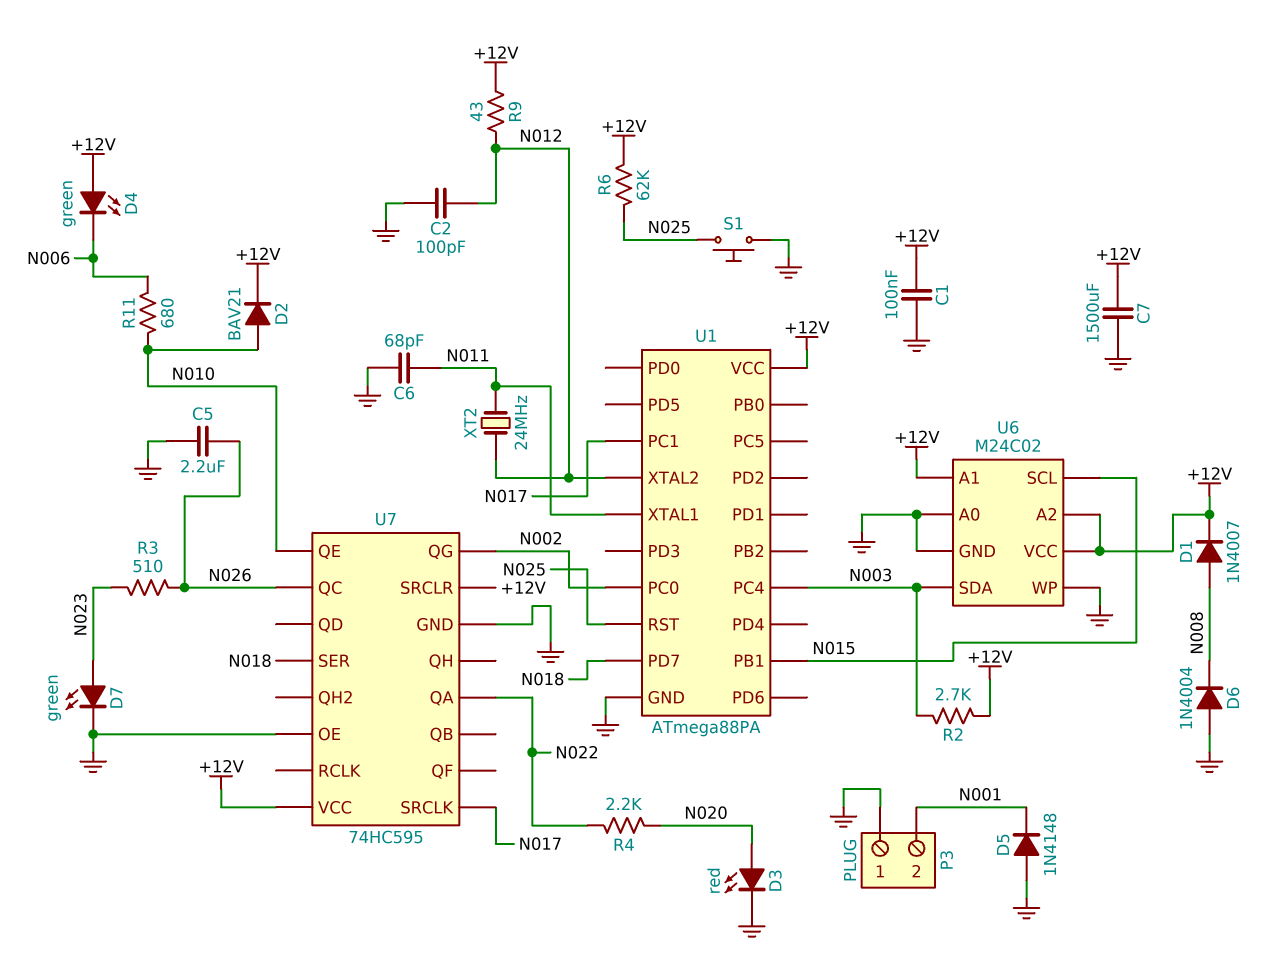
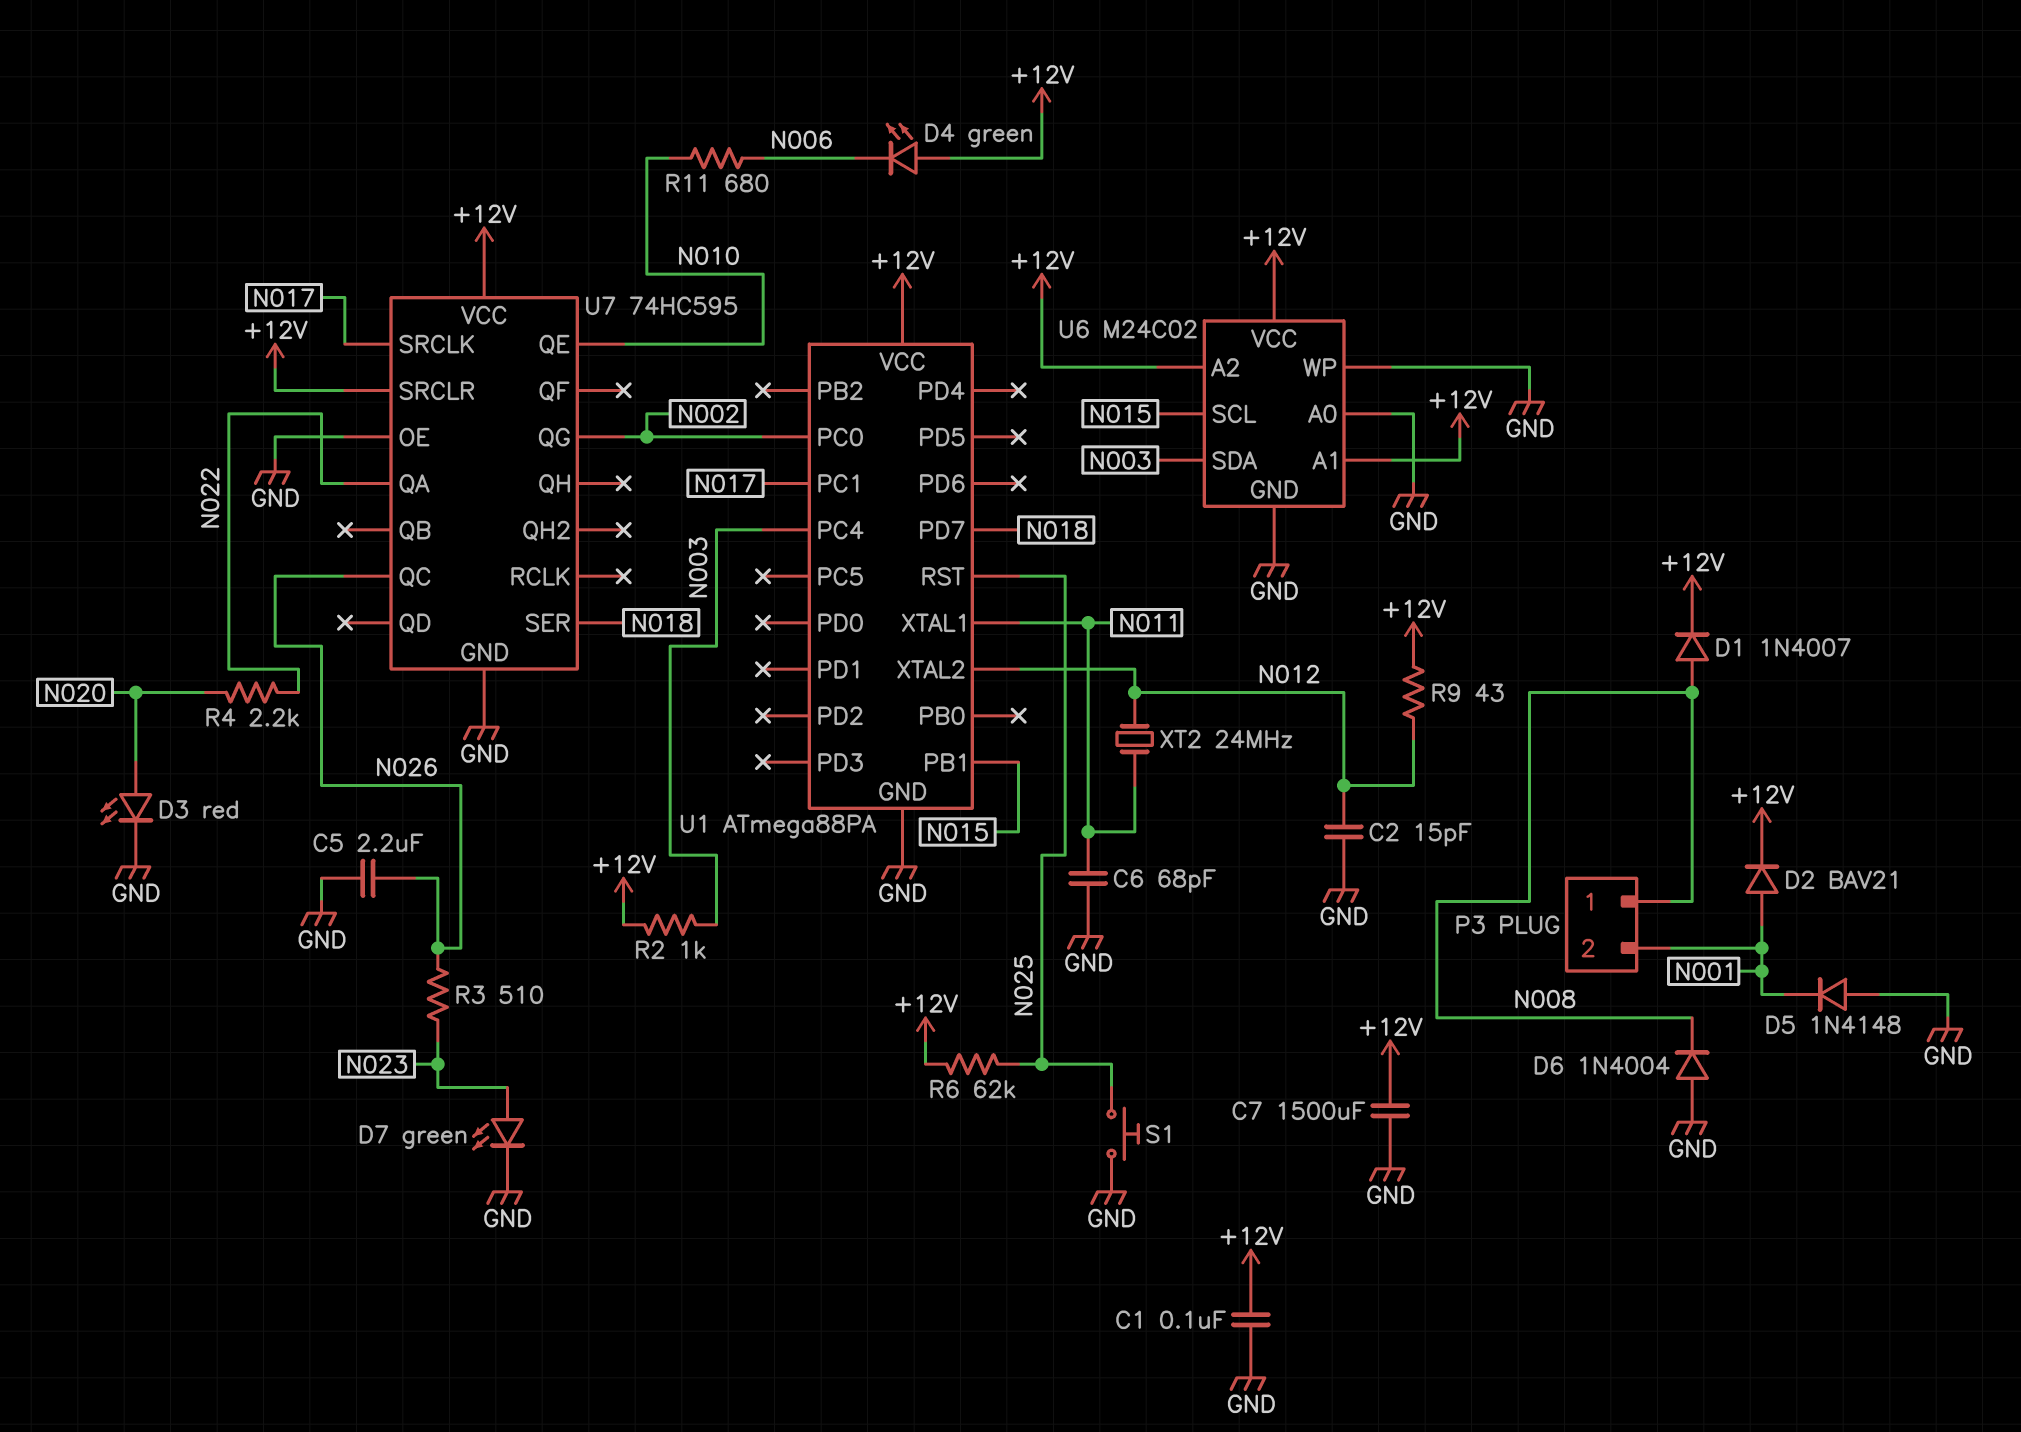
C2: 100pF (GND, N012) -> 15pF (GND, N012)
D2: diode BAV21 (A N010, K +12V) -> diode BAV21 (A N001, K +12V)
P3 pin 1: GND -> N008
R2: 2.7k (+12V, N003) -> 1k (+12V, N003)

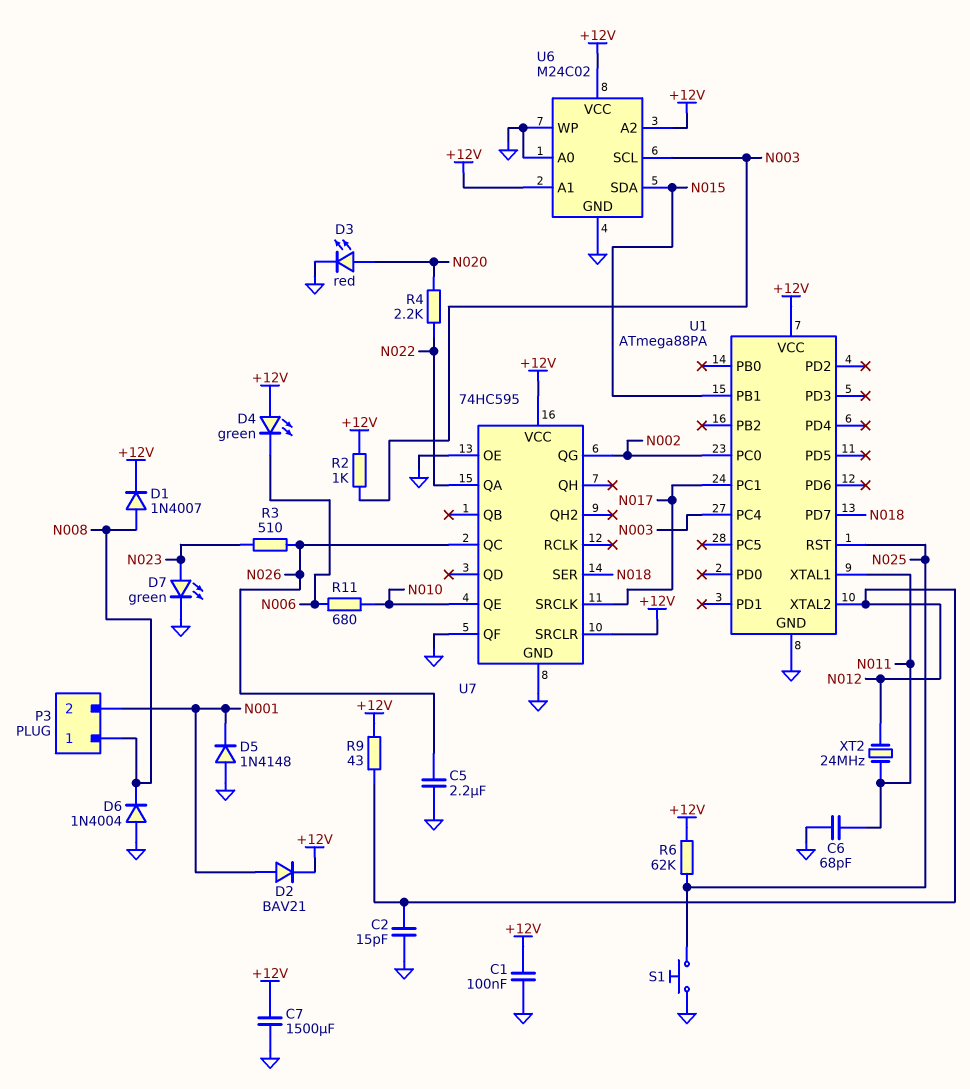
U6 pin SCL: N015 -> N003
U6 pin SDA: N003 -> N015
U7 pin QF: none -> GND

